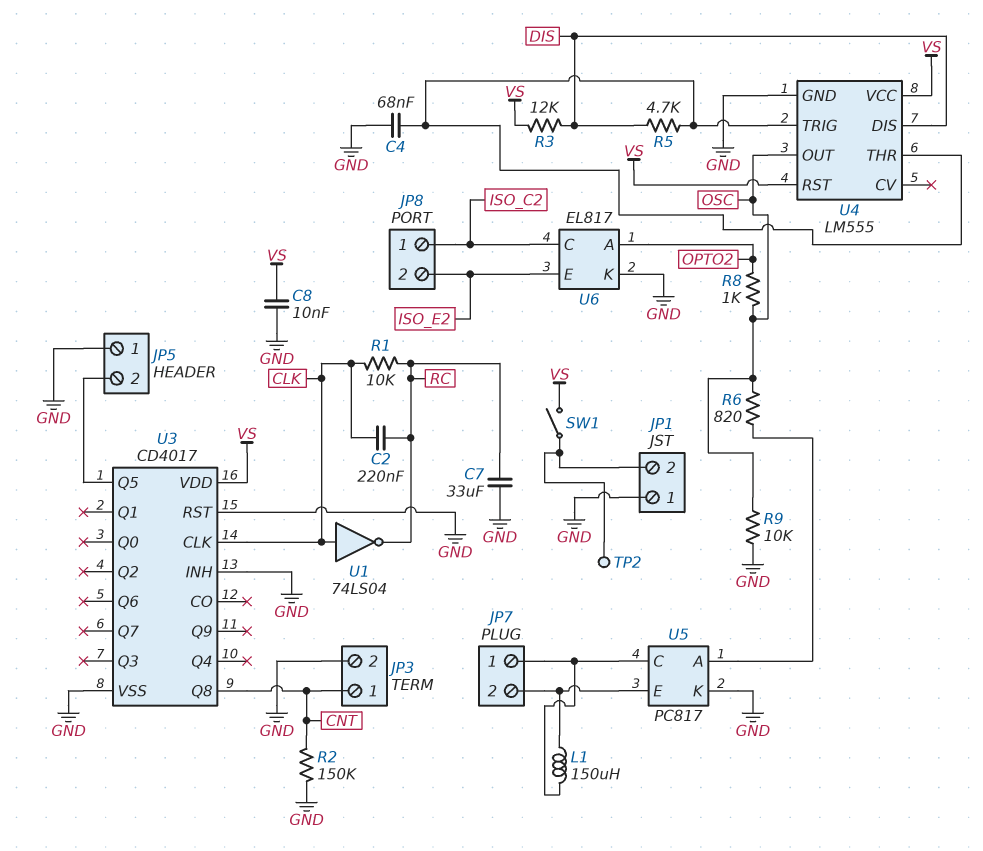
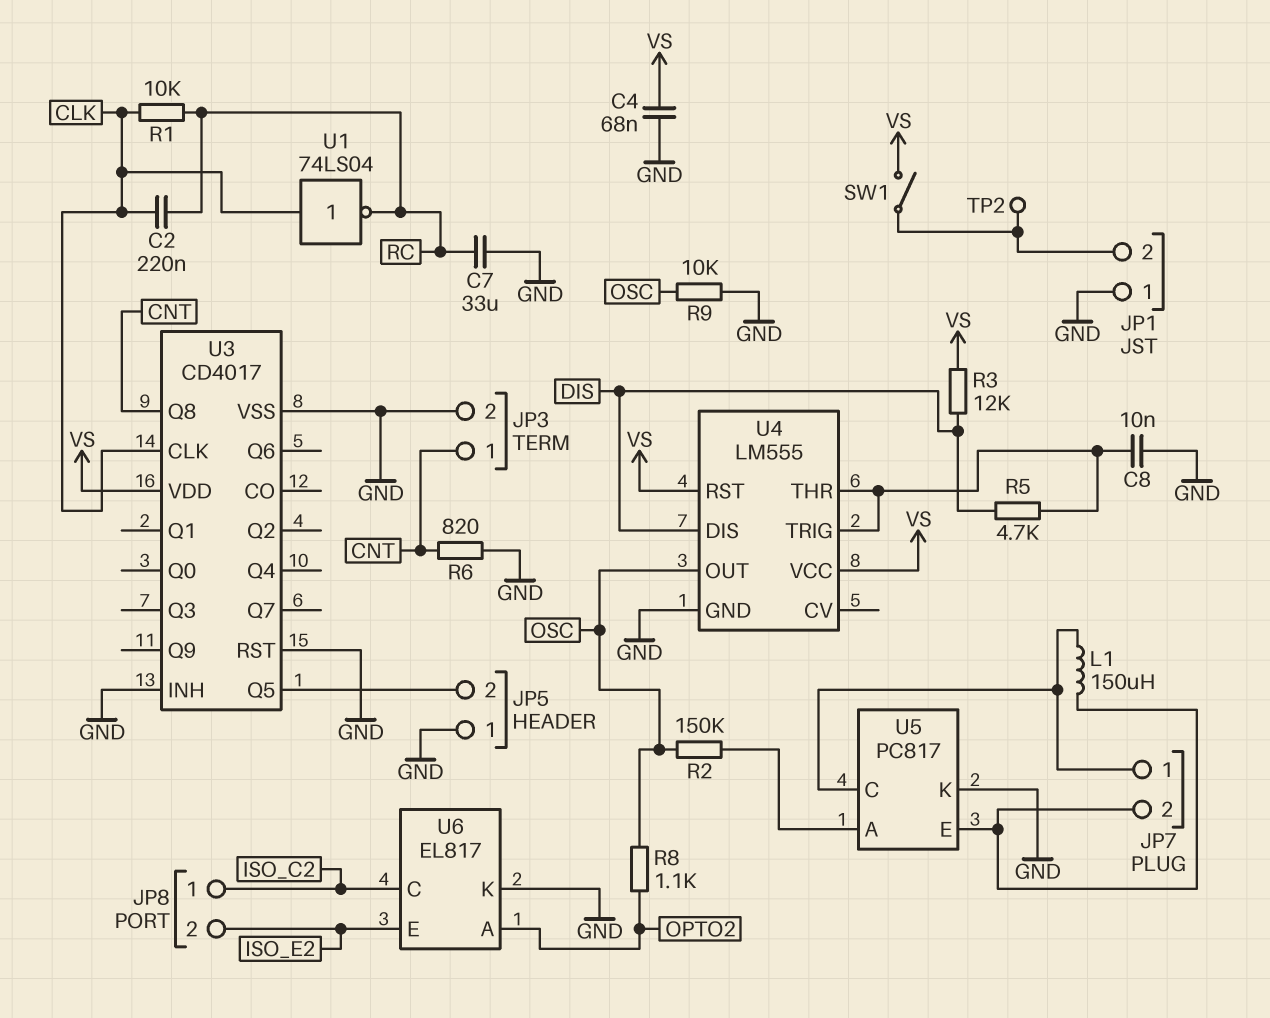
C4: 68nF (GND, U4/THR) -> 68nF (GND, VS)
C8: 10nF (GND, VS) -> 10nF (GND, U4/THR)
R2: 150k (CNT, GND) -> 150k (OSC, U5/A)
R6: 820 (OSC, U5/A) -> 820 (CNT, GND)
R8: 1k (OPTO2, OSC) -> 1.1k (OPTO2, OSC)

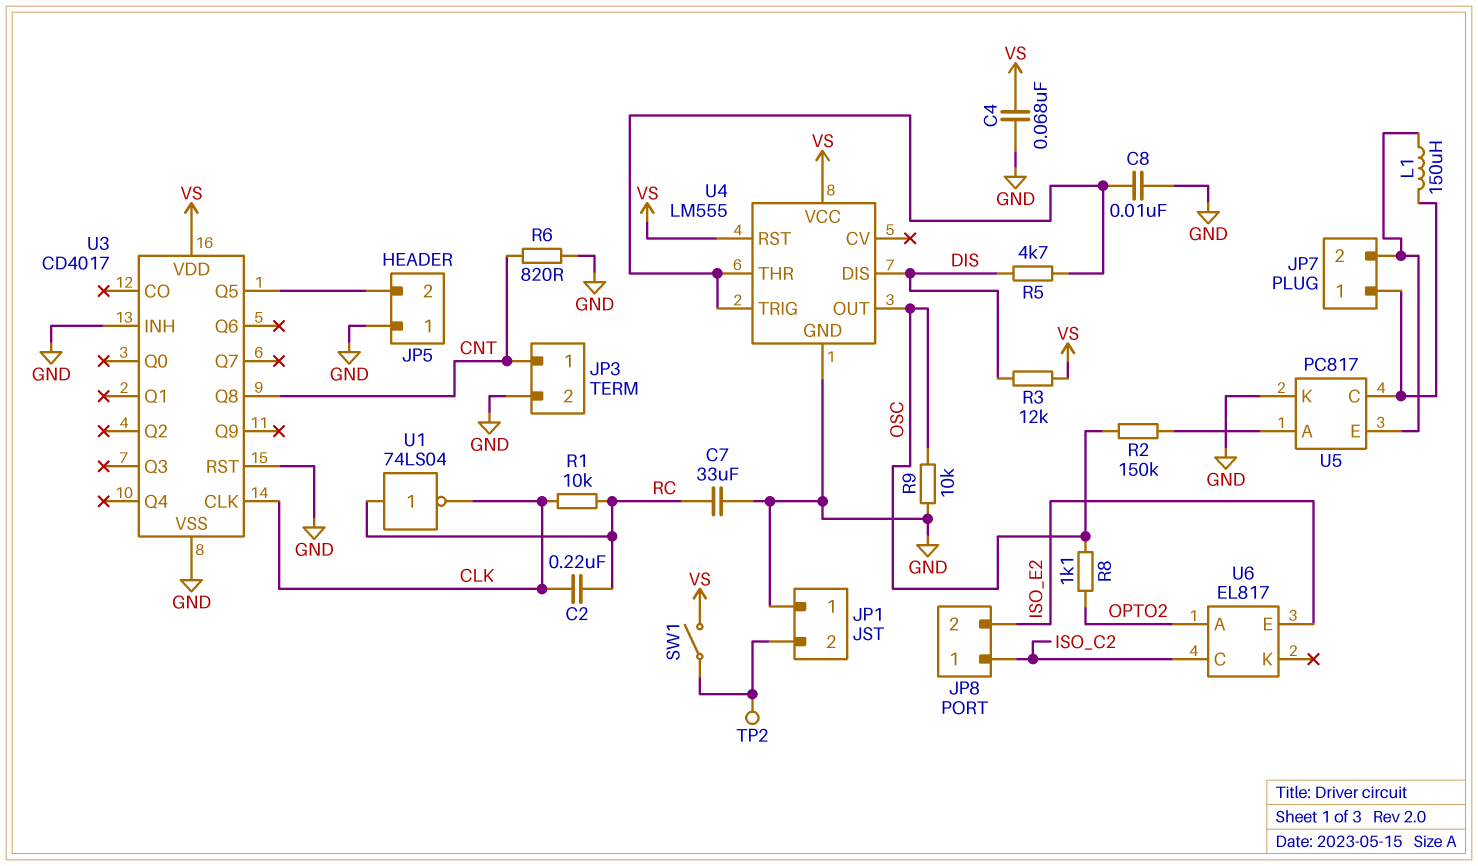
U1: NOT 74LS04 (in CLK, out RC) -> NOT 74LS04 (in RC, out CLK)
U6 pin K: GND -> none

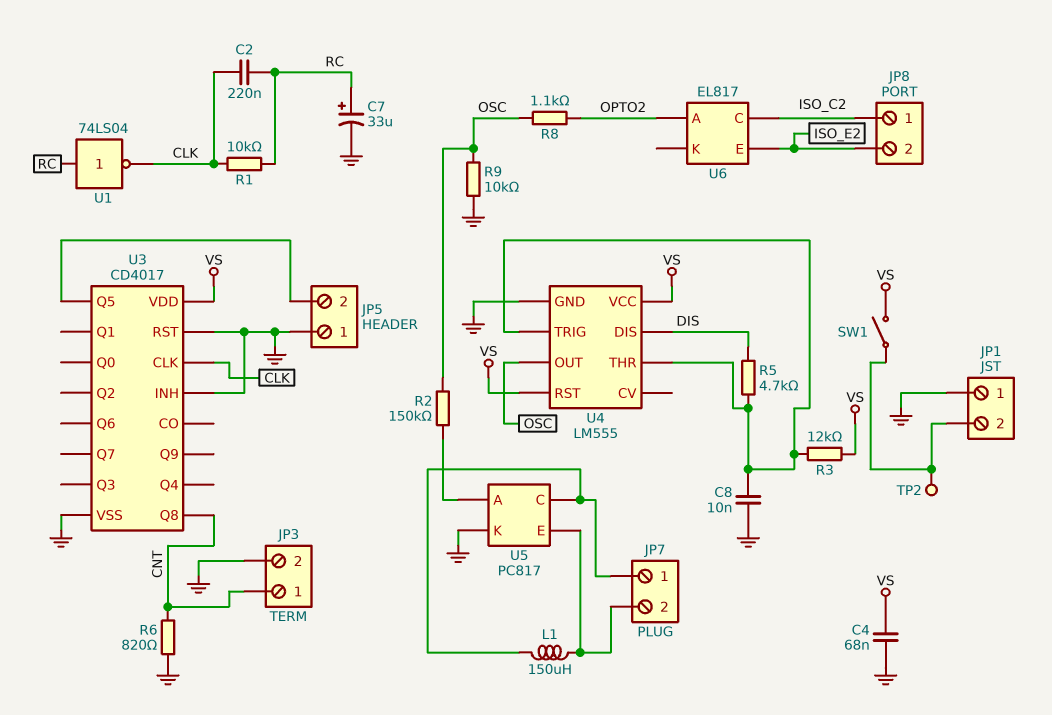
C7: 33uF (GND, RC) -> 33uF (plus RC, minus GND)
R3: 12k (DIS, VS) -> 12k (U4/THR, VS)

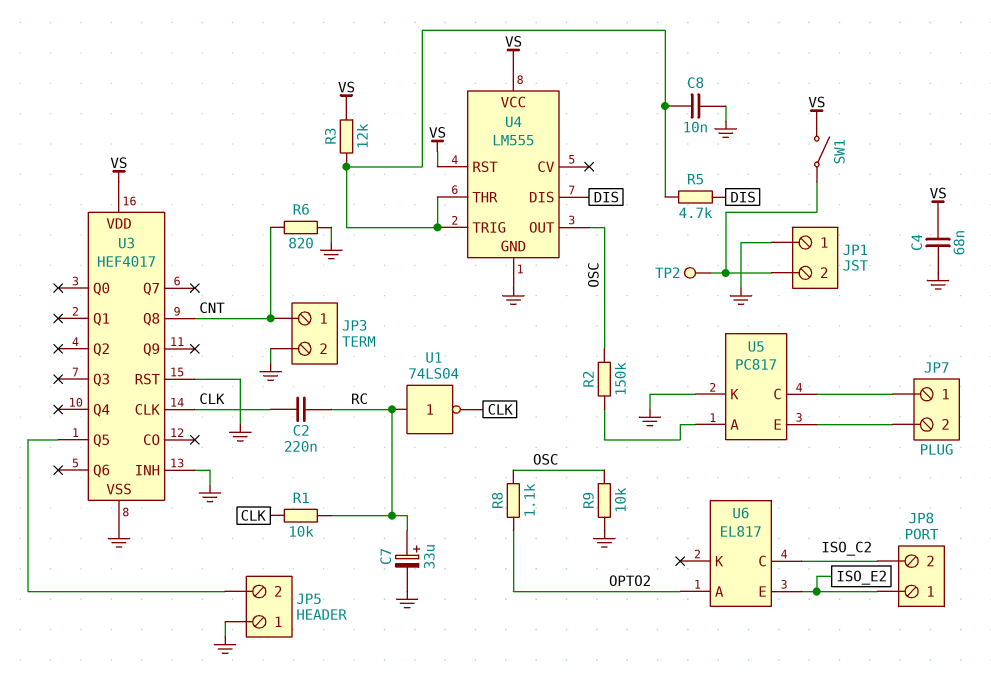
JP8 pin 1: ISO_C2 -> ISO_E2
JP8 pin 2: ISO_E2 -> ISO_C2
L1: 150uH (JP7/1, JP7/2) -> none
U3: CD4017 -> HEF4017

